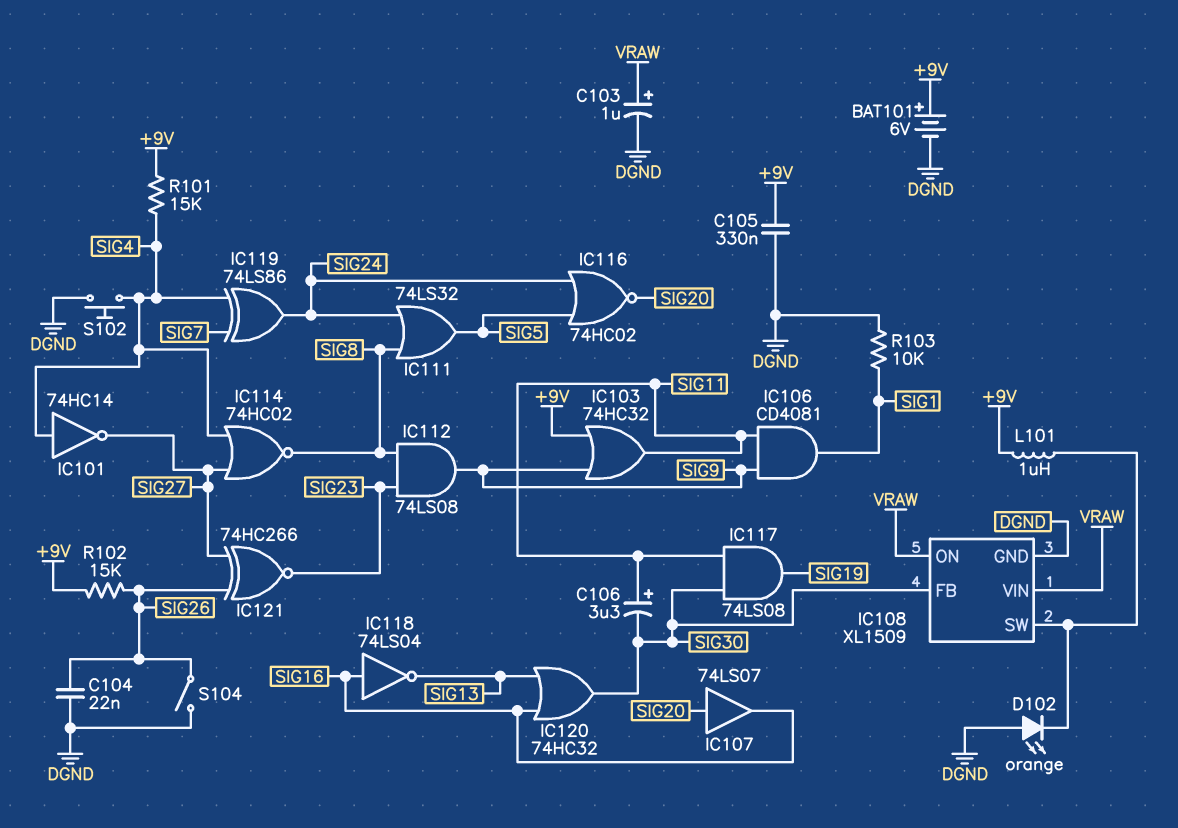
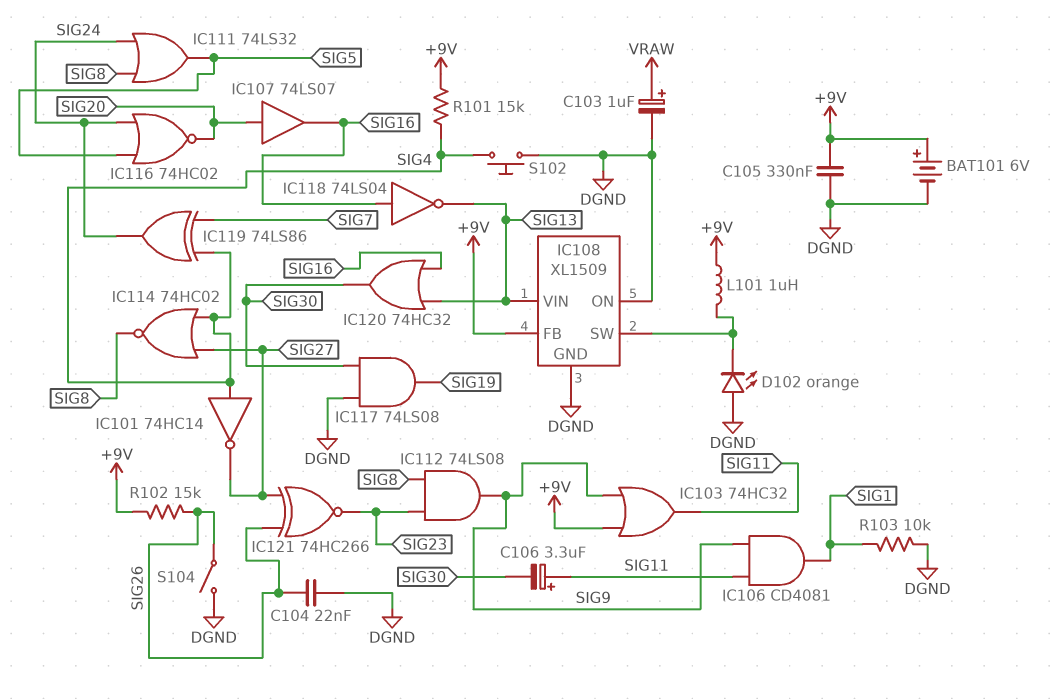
IC108 pin FB: SIG30 -> +9V
IC108 pin ON: VRAW -> DGND
IC108 pin VIN: VRAW -> SIG13
IC117: AND 74LS08 (in SIG11, in SIG30, out SIG19) -> AND 74LS08 (in DGND, in SIG30, out SIG19)

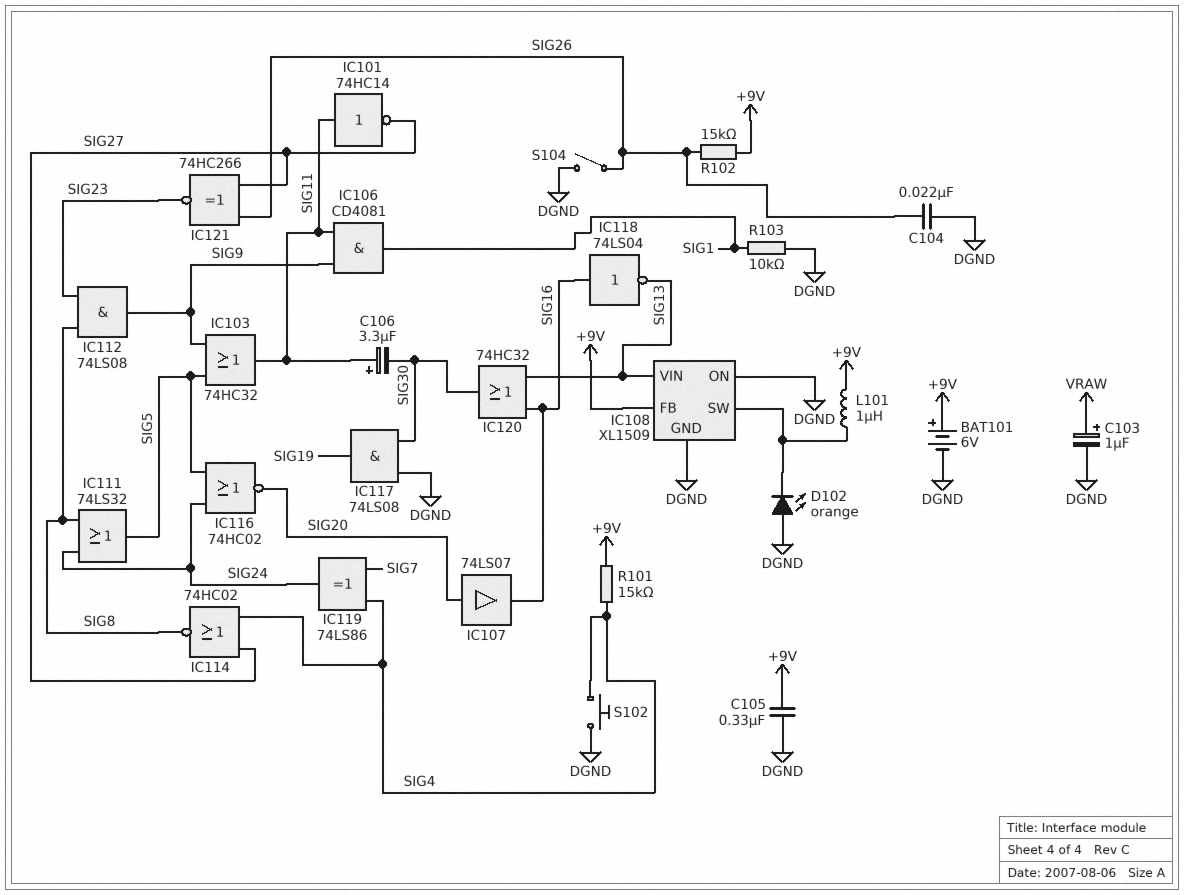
IC101: NOT 74HC14 (in SIG4, out SIG27) -> NOT 74HC14 (in SIG11, out SIG27)
IC103: OR 74HC32 (in +9V, in SIG9, out SIG11) -> OR 74HC32 (in SIG5, in SIG9, out SIG11)

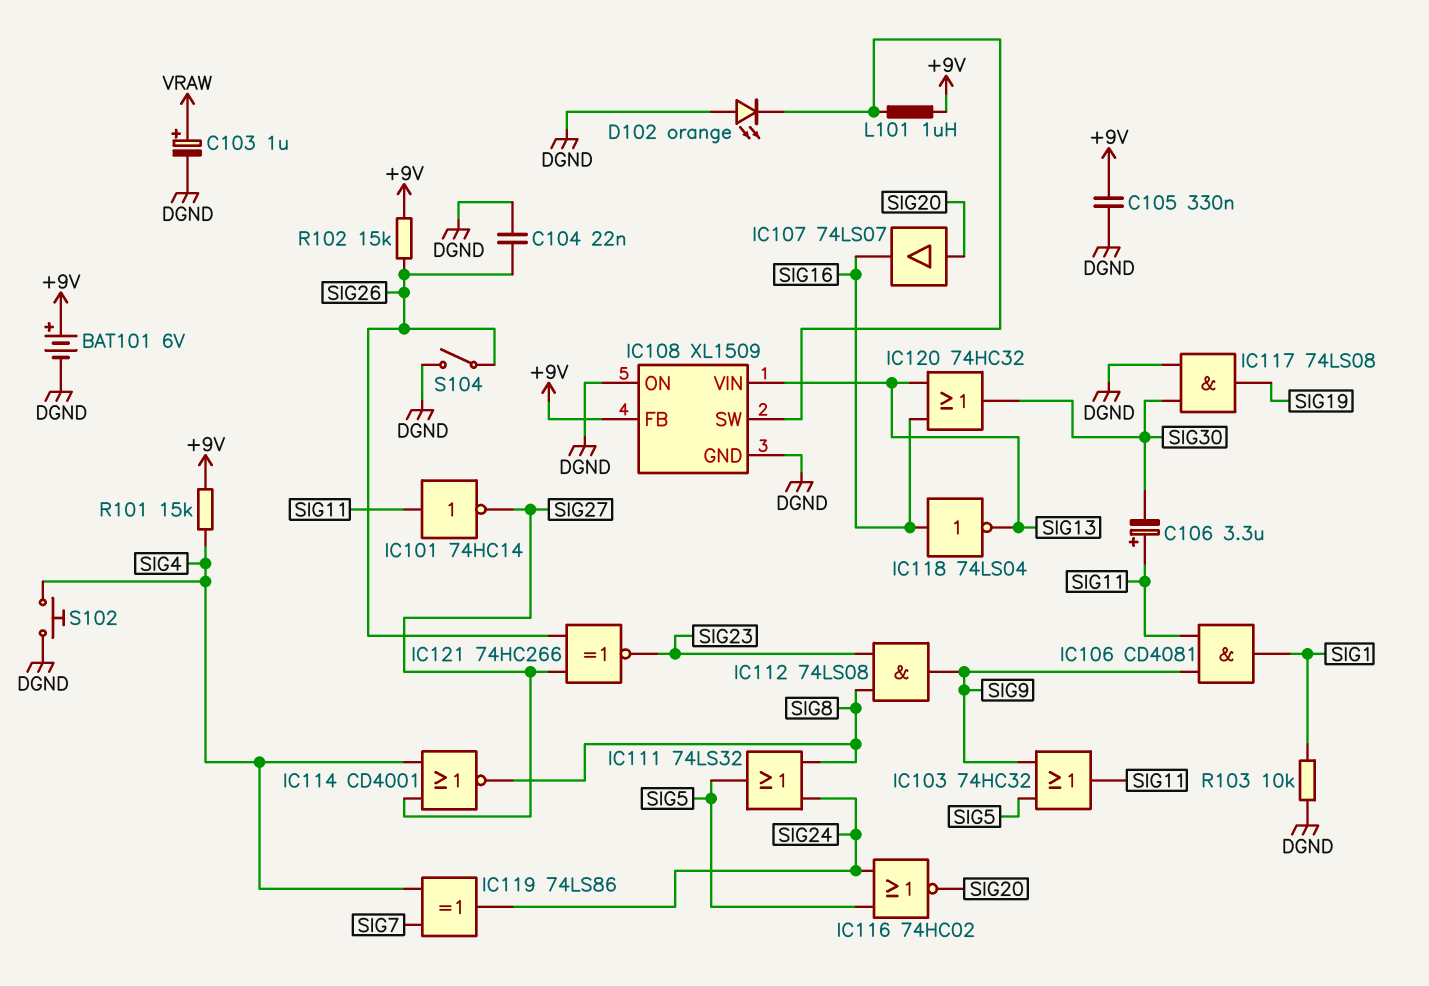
IC114: NOR 74HC02 (in SIG4, in SIG27, out SIG8) -> NOR CD4001 (in SIG4, in SIG27, out SIG8)

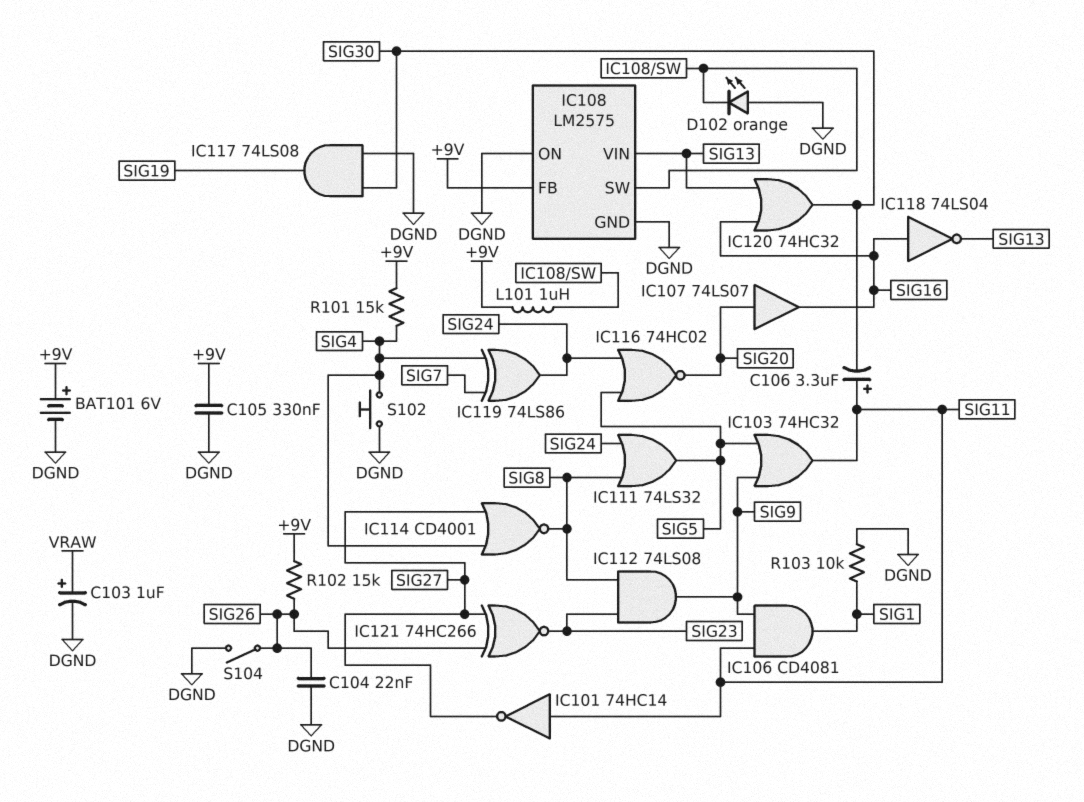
IC108: XL1509 -> LM2575

